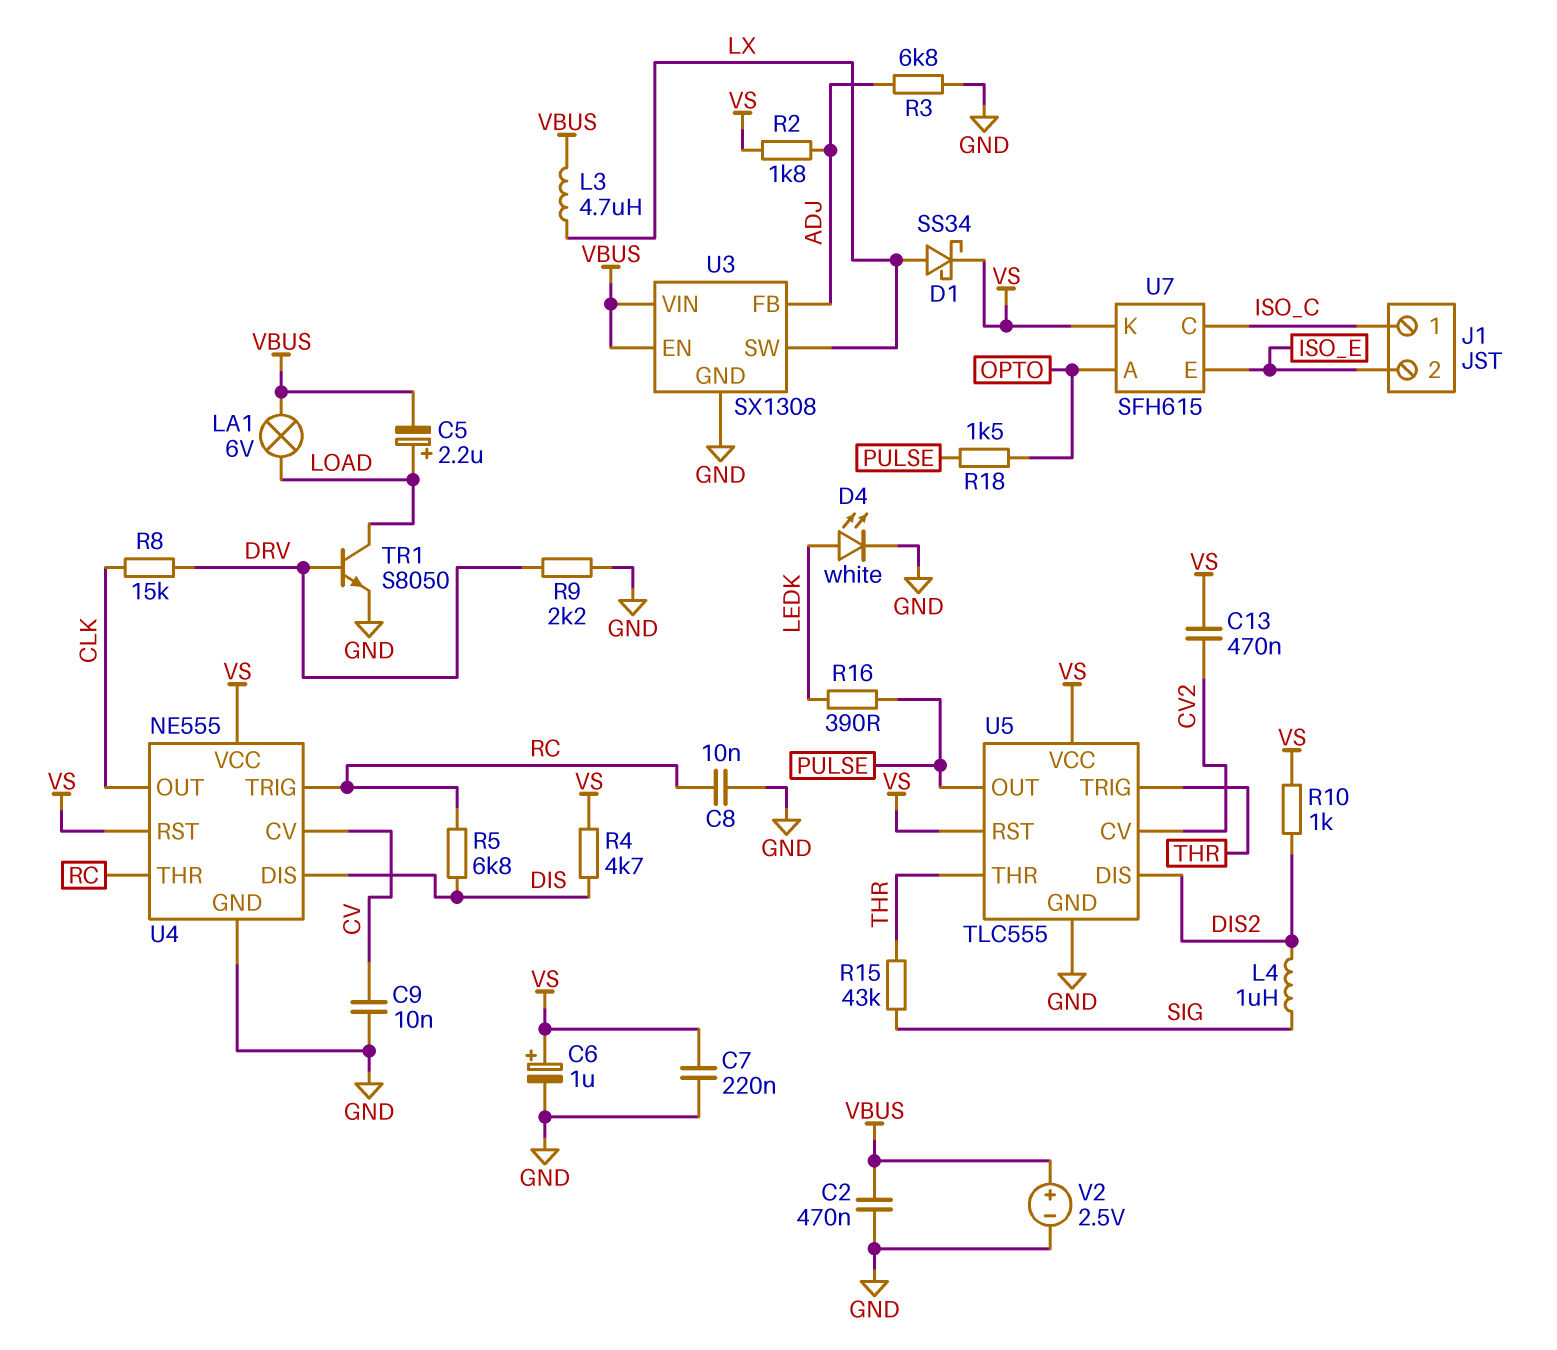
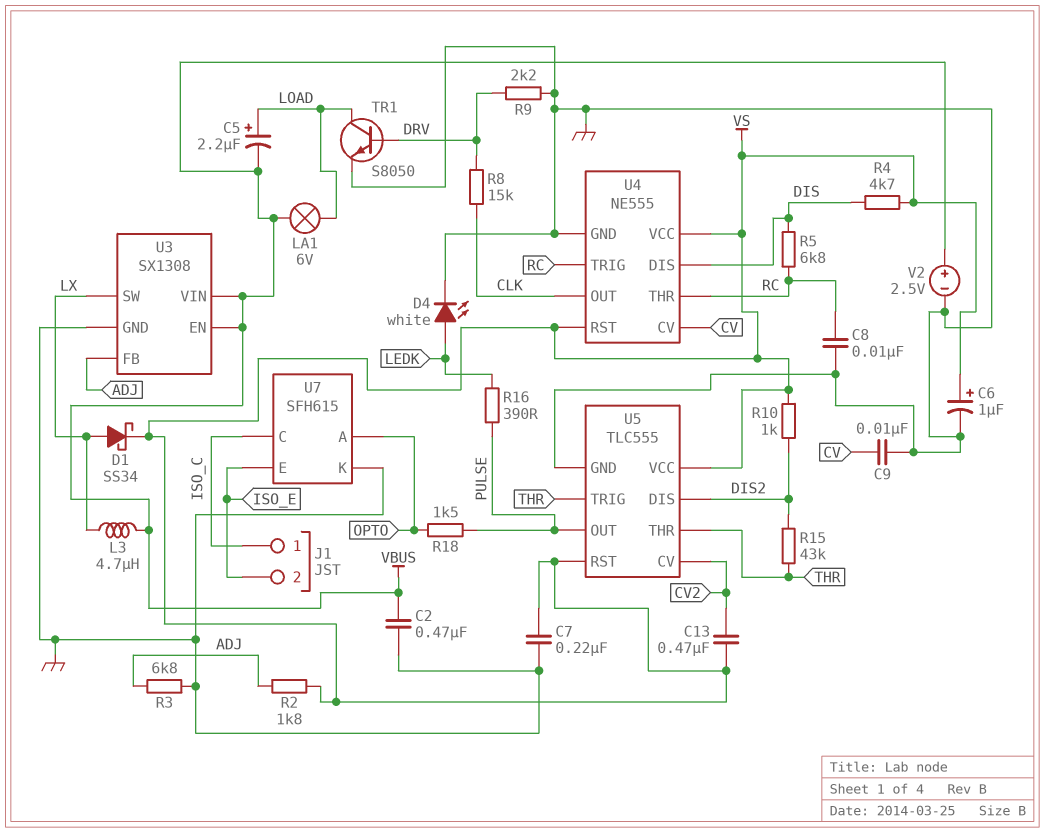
L4: 1uH (DIS2, SIG) -> none
R15: 43k (SIG, THR) -> 43k (DIS2, THR)
U7 pin K: VS -> GND

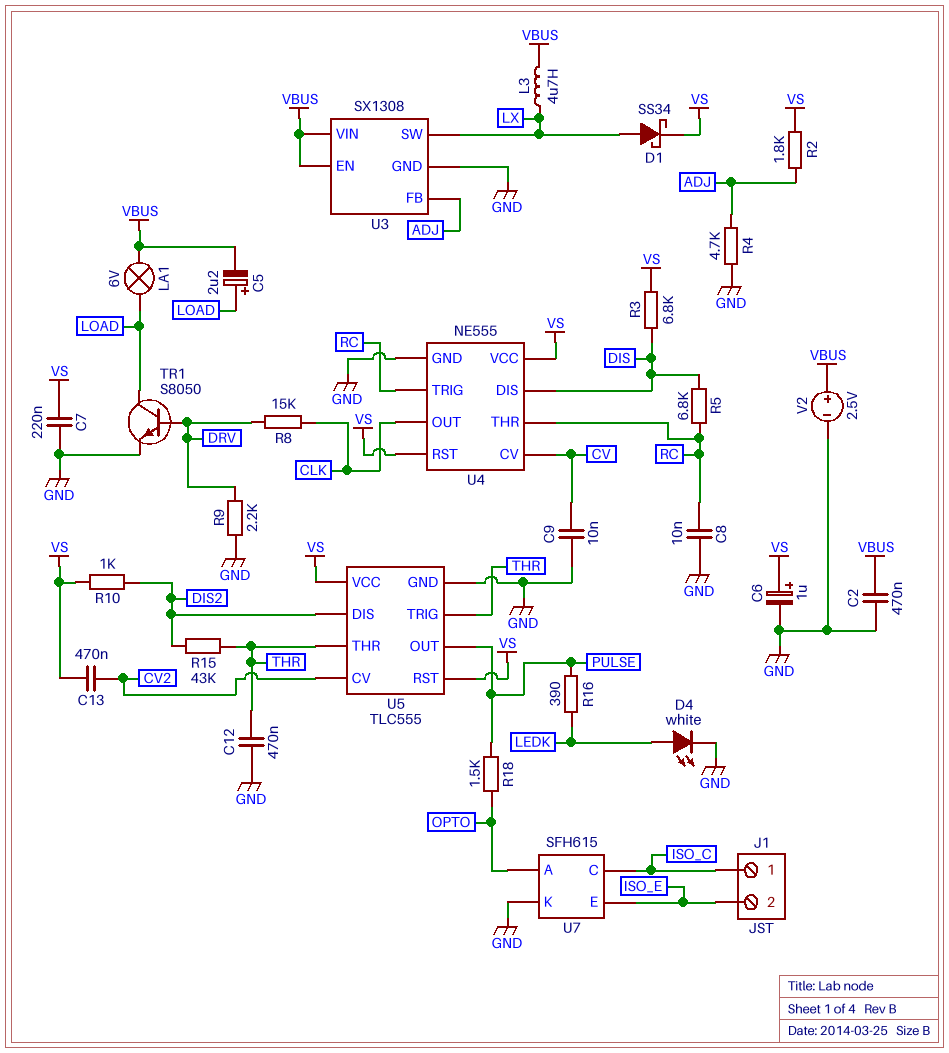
C12: none -> 470nF (GND, THR)
R3: 6.8k (ADJ, GND) -> 6.8k (DIS, VS)
R4: 4.7k (DIS, VS) -> 4.7k (ADJ, GND)

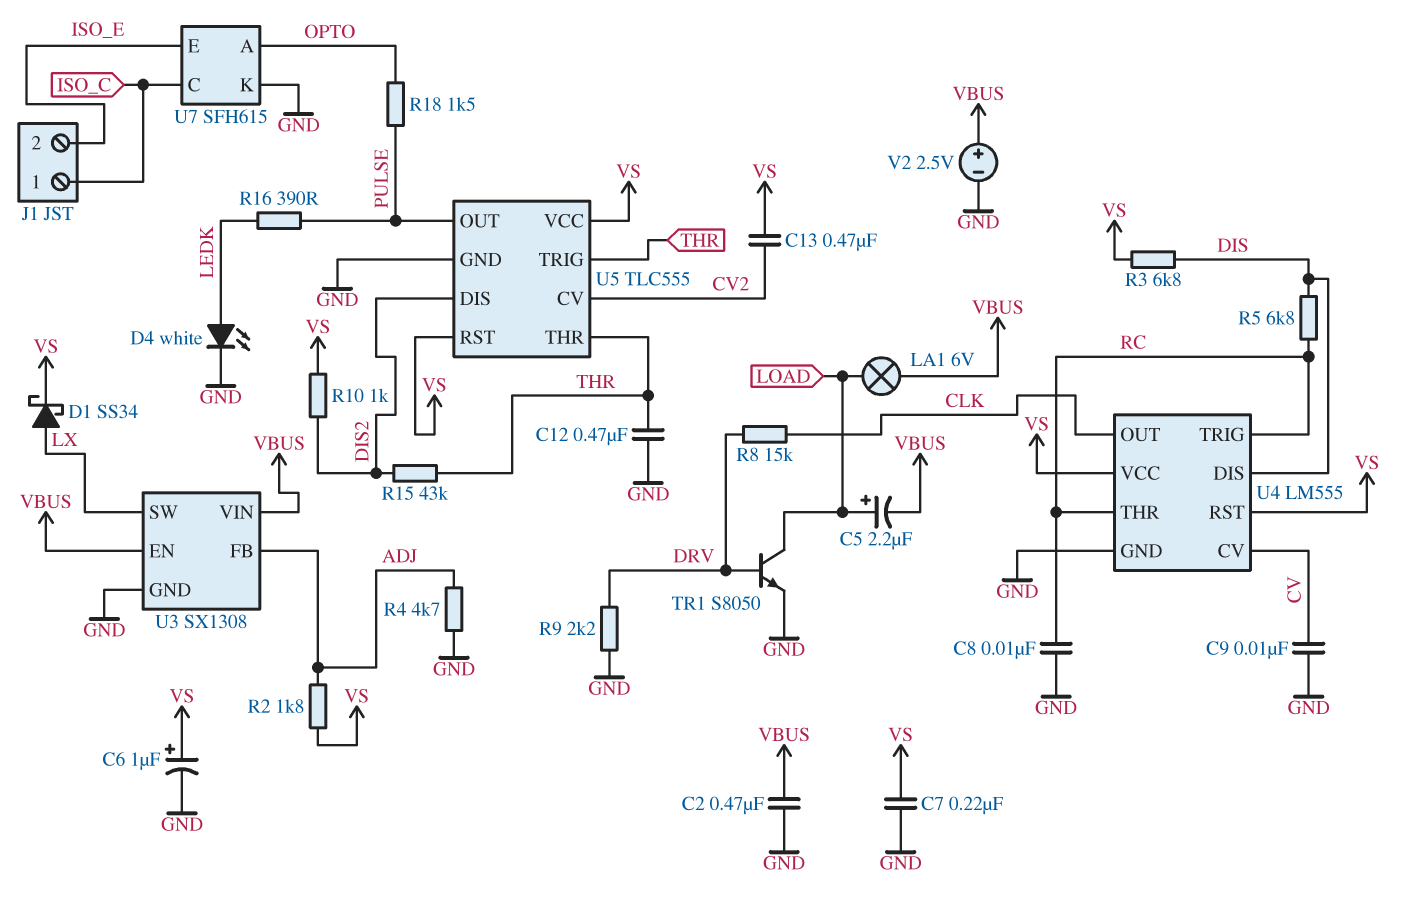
L3: 4.7uH (LX, VBUS) -> none
U4: NE555 -> LM555

